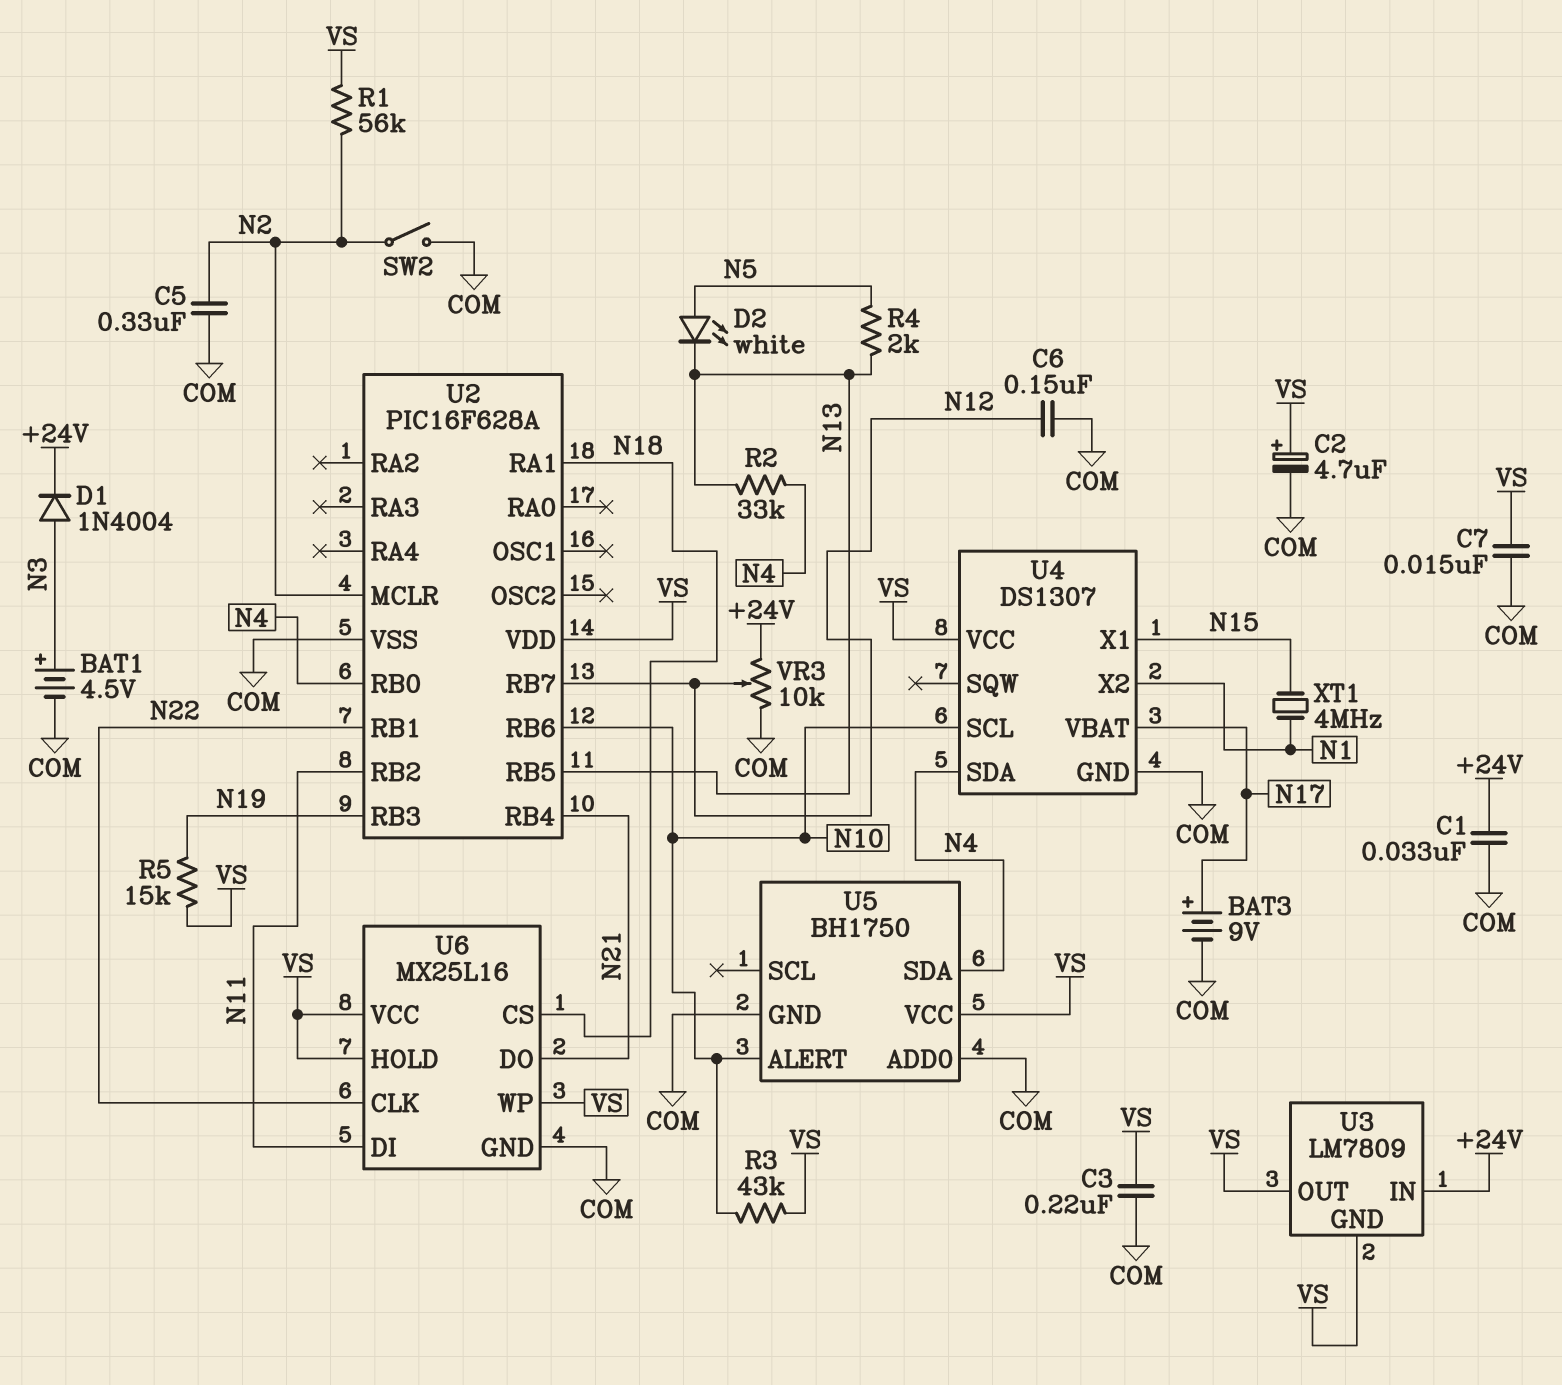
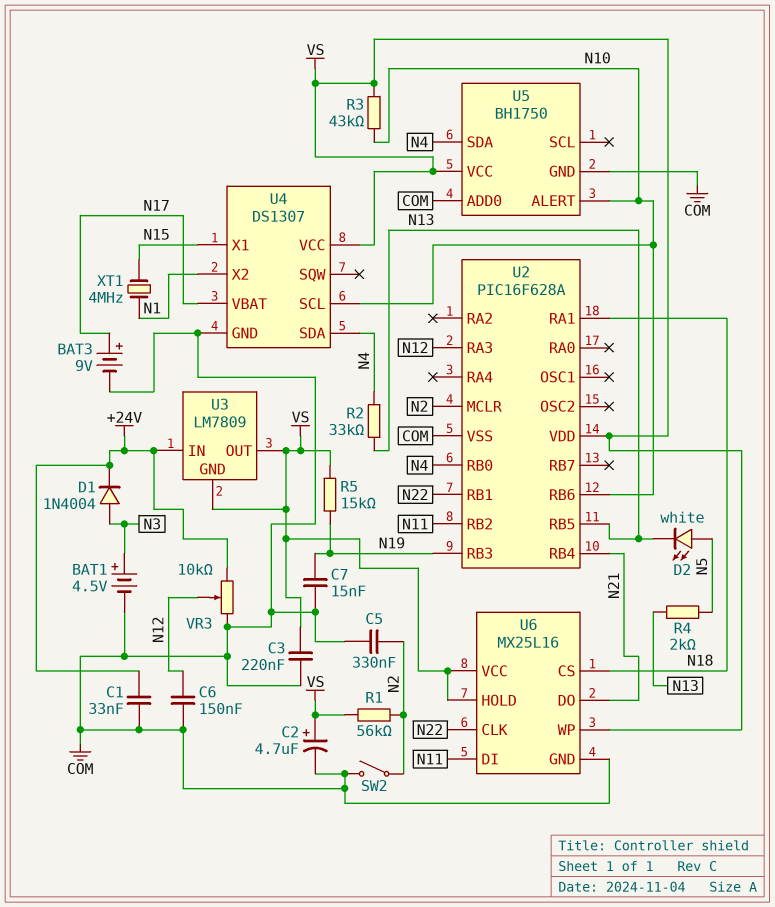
C7: 15nF (COM, VS) -> 15nF (COM, N19)
U2 pin RA3: none -> N12
U2 pin RB7: N12 -> none

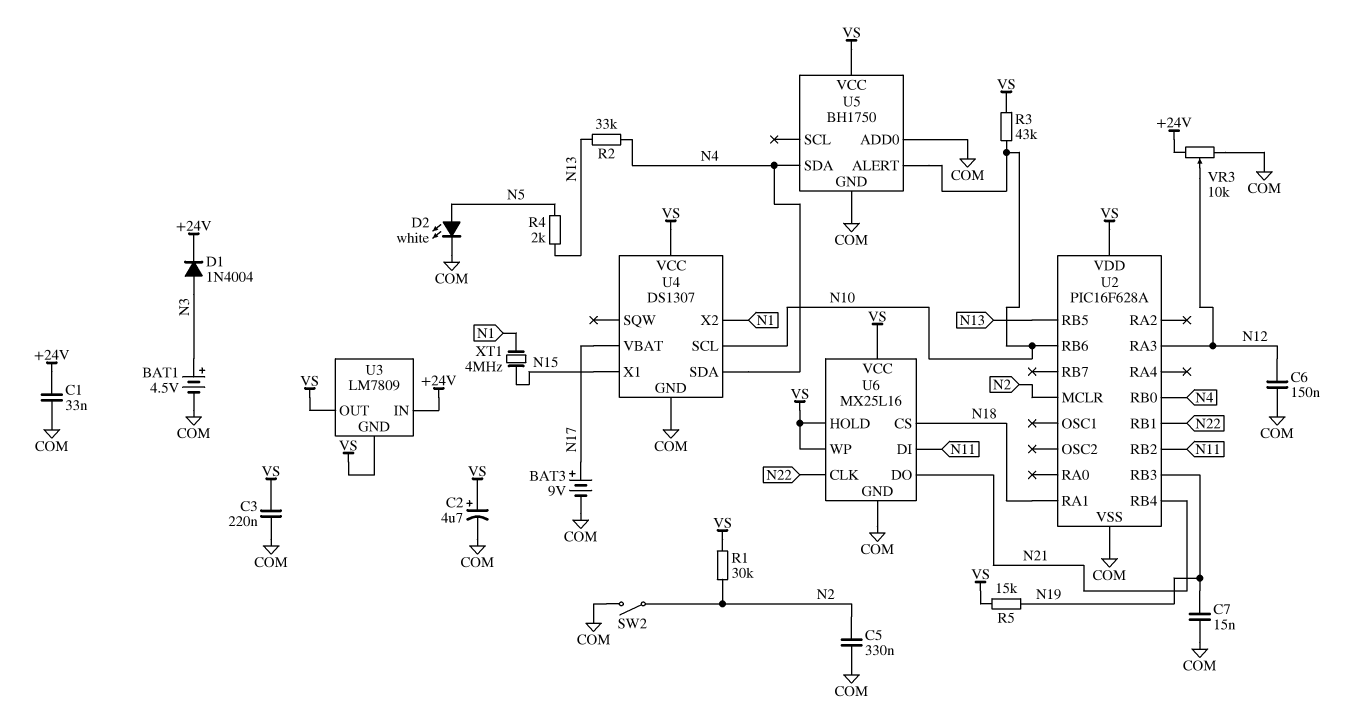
D2: LED white (A N5, K N13) -> LED white (A N5, K COM)
R1: 56k (N2, VS) -> 30k (N2, VS)

